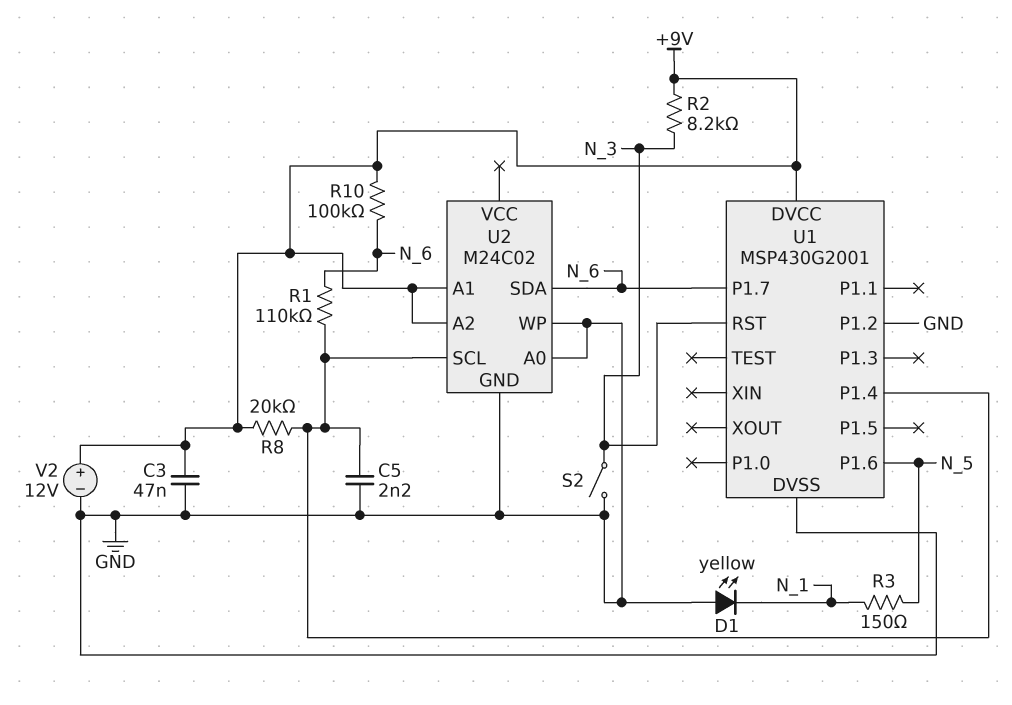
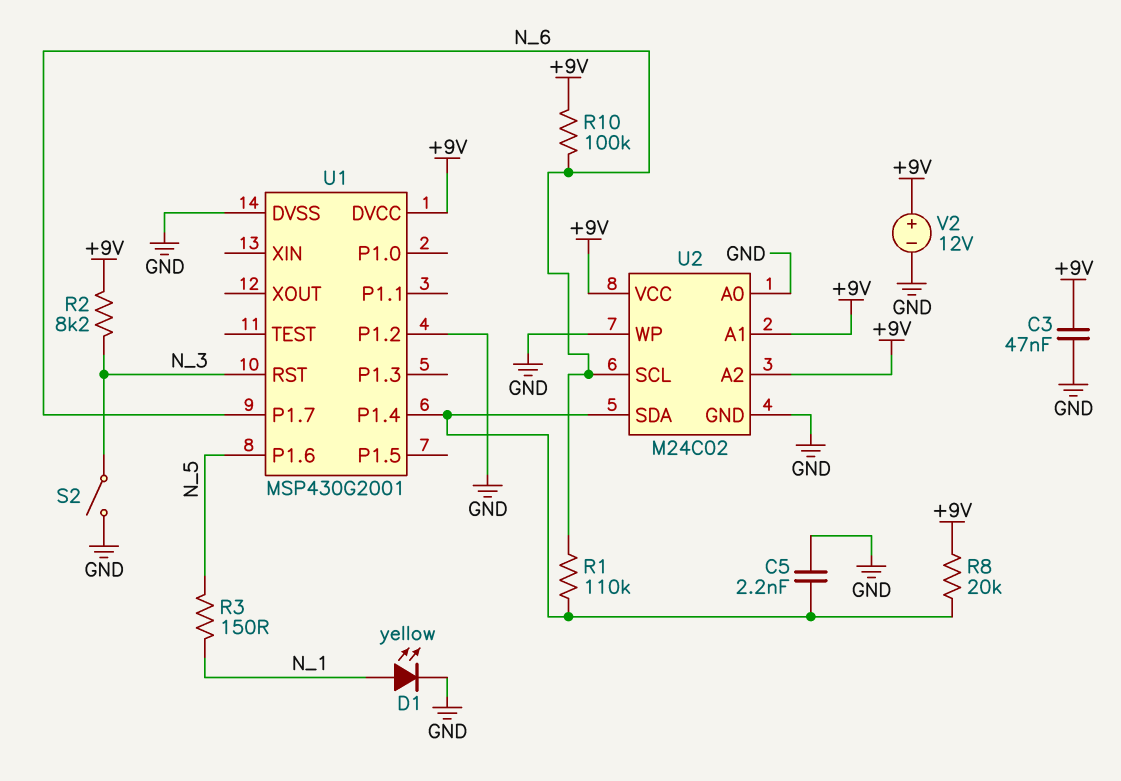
D1: LED yellow (A GND, K N_1) -> LED yellow (A N_1, K GND)
U2 pin SCL: U1/P1.4 -> N_6
U2 pin SDA: N_6 -> U1/P1.4
U2 pin VCC: none -> +9V

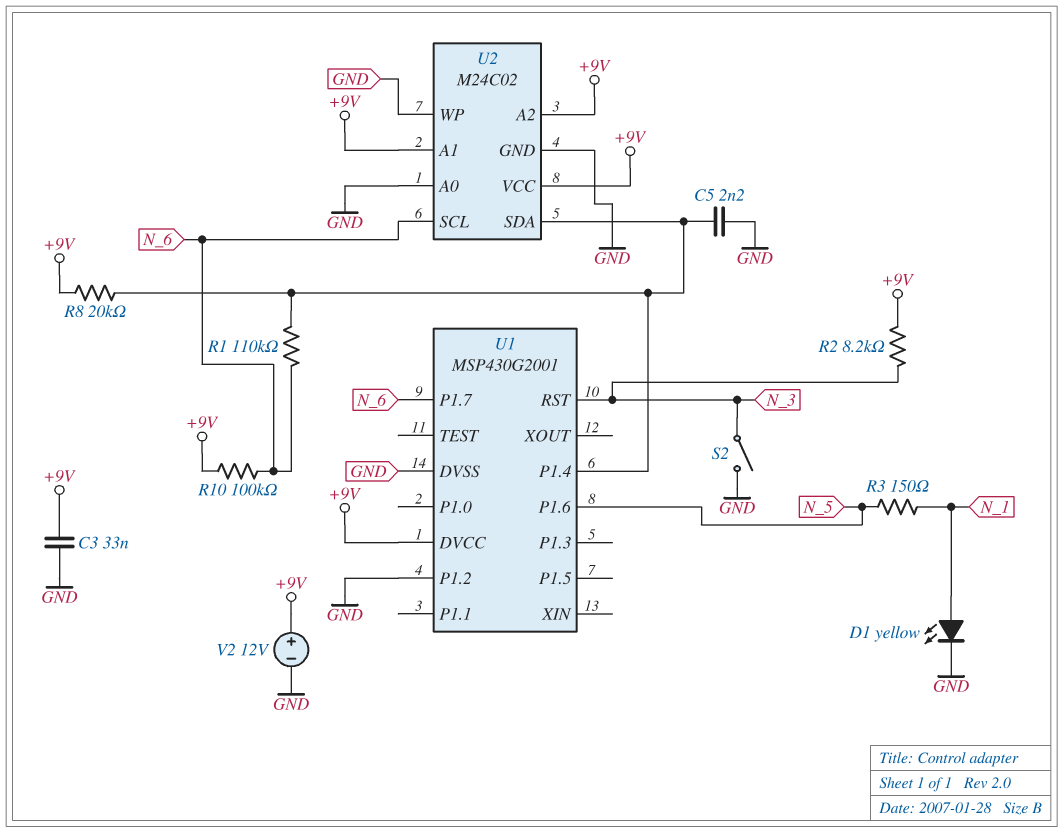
C3: 47nF (+9V, GND) -> 33nF (+9V, GND)

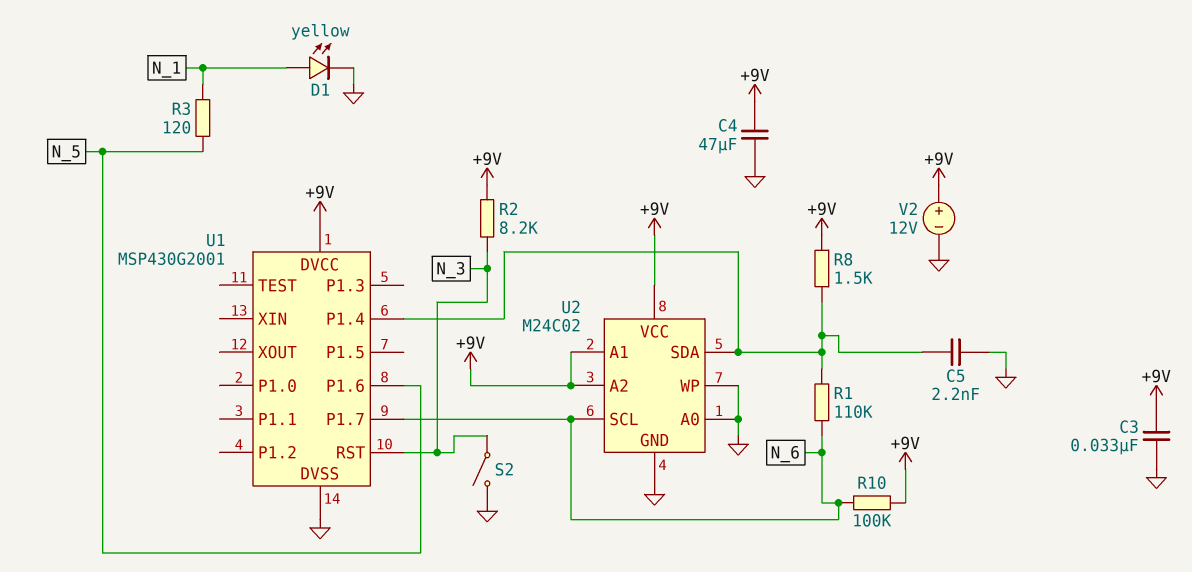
C4: none -> 47uF (+9V, GND)
R3: 150 (N_1, N_5) -> 120 (N_1, N_5)
R8: 20k (+9V, U1/P1.4) -> 1.5k (+9V, U1/P1.4)
U1 pin P1.2: GND -> none

